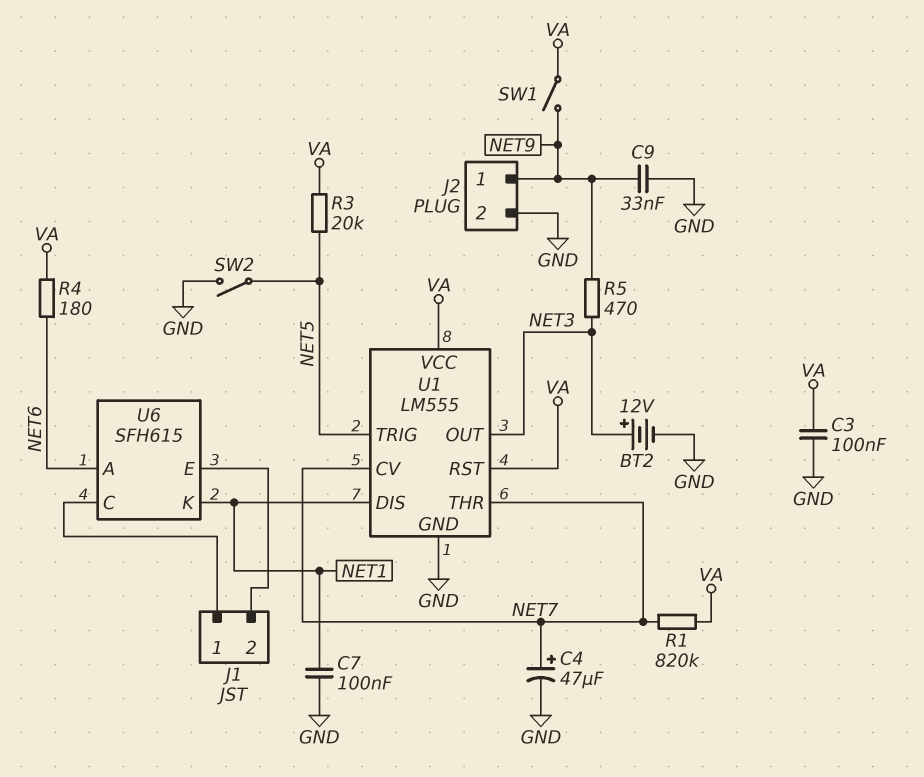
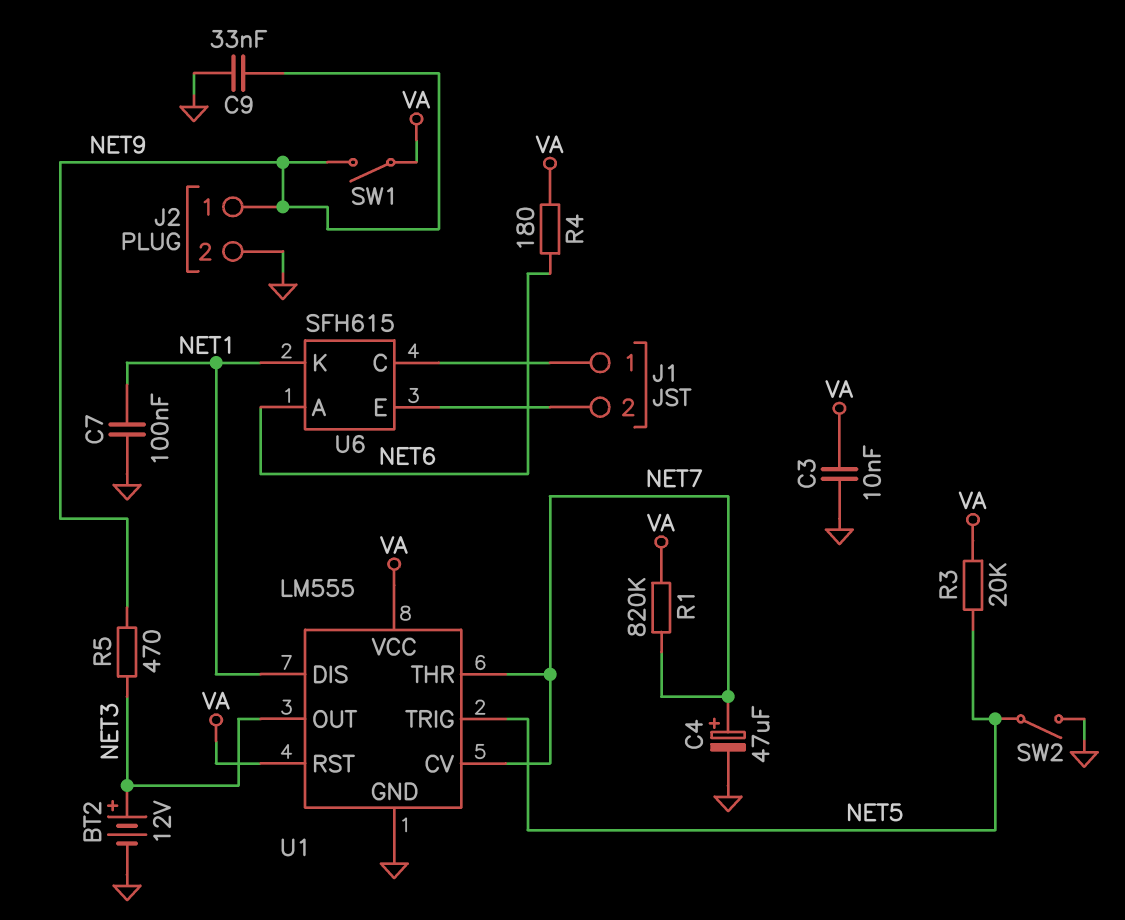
C3: 100nF (GND, VA) -> 10nF (GND, VA)

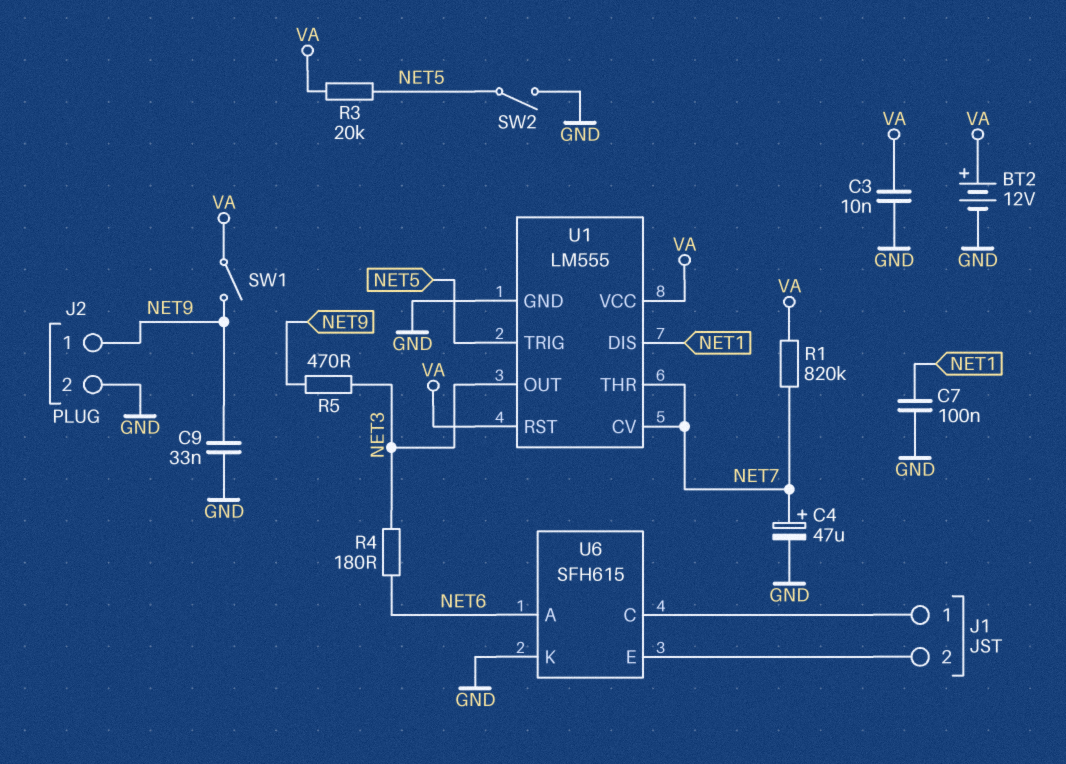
BT2: 12V (plus NET3, minus GND) -> 12V (plus VA, minus GND)
R4: 180 (NET6, VA) -> 180 (NET3, NET6)
U6 pin K: NET1 -> GND

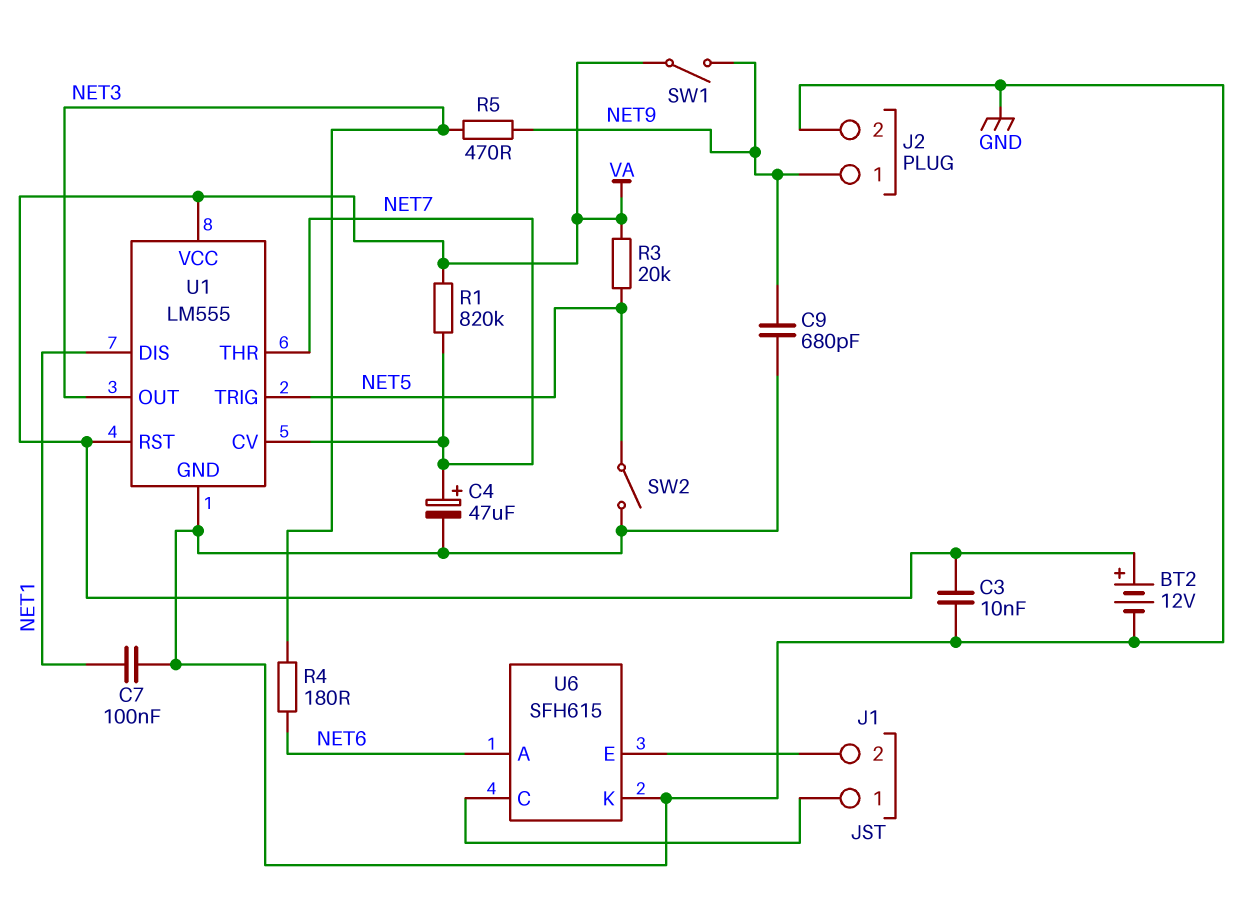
C9: 33nF (GND, NET9) -> 680pF (GND, NET9)

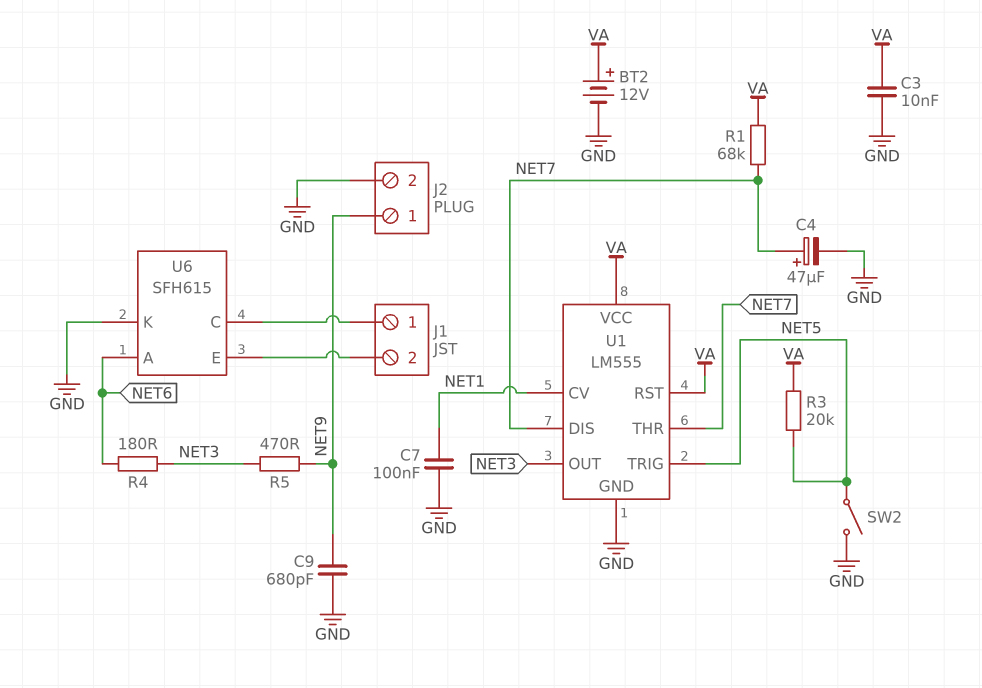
R1: 820k (NET7, VA) -> 68k (NET7, VA)
SW1: switch (NET9, VA) -> none
U1 pin CV: NET7 -> NET1
U1 pin DIS: NET1 -> NET7

